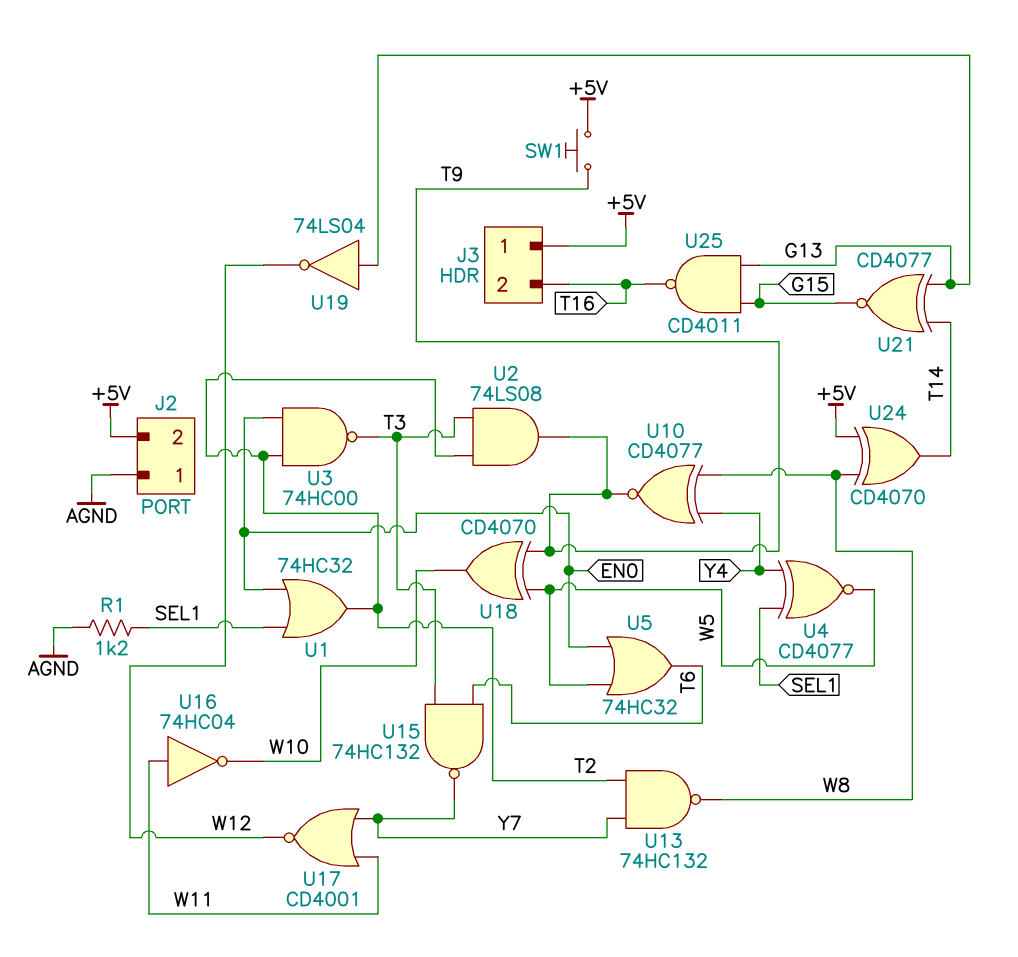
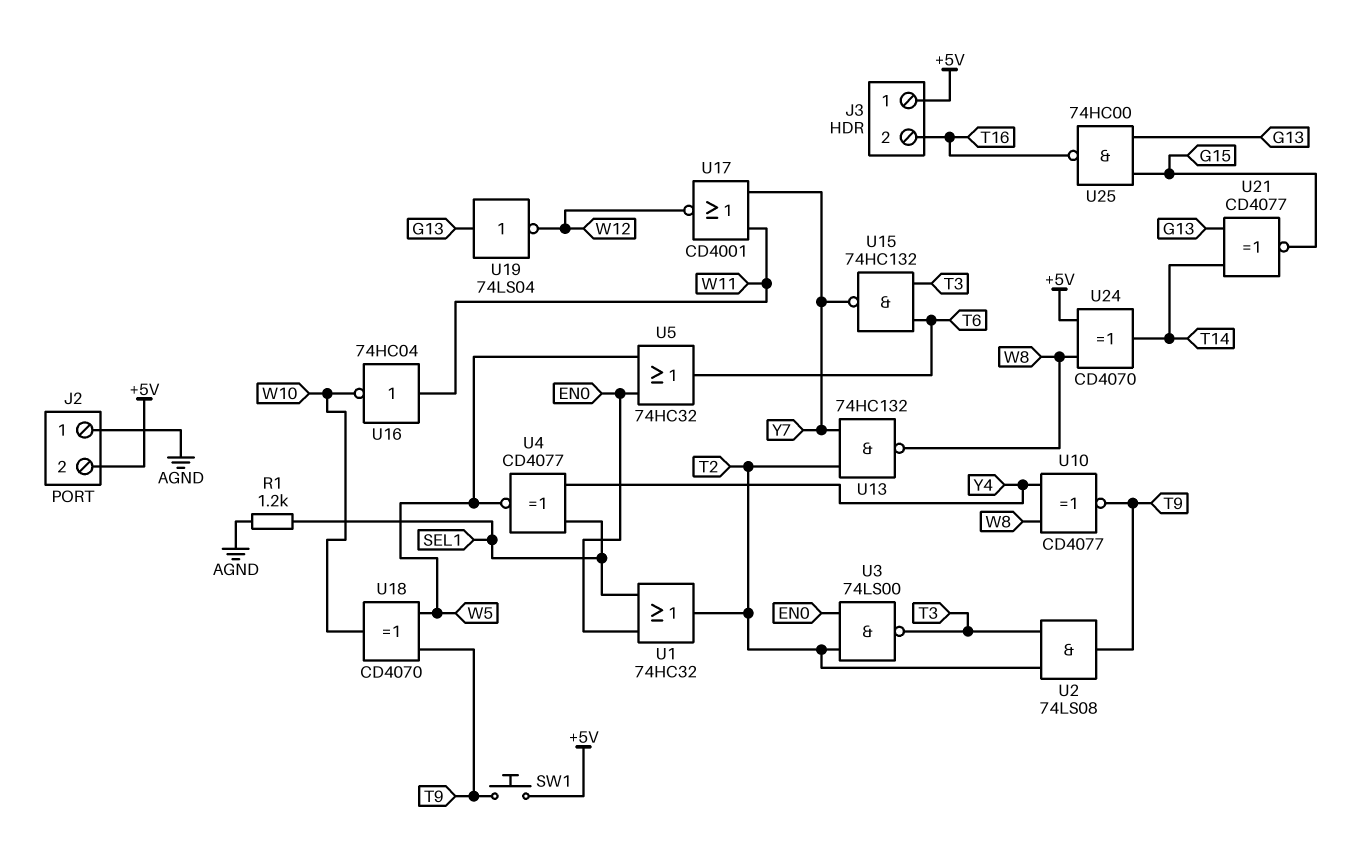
U3: NAND 74HC00 (in EN0, in T2, out T3) -> NAND 74LS00 (in EN0, in T2, out T3)
U25: NAND CD4011 (in G13, in G15, out T16) -> NAND 74HC00 (in G13, in G15, out T16)

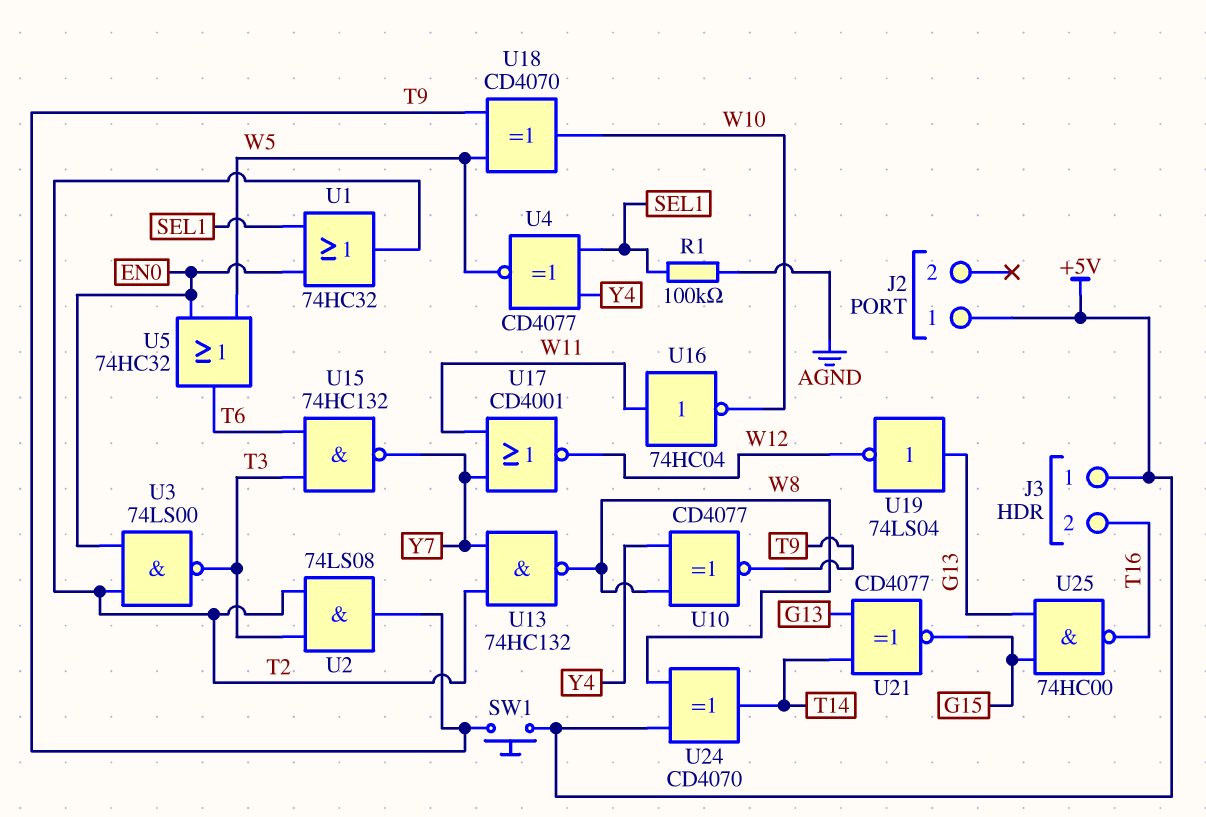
J2 pin 1: AGND -> +5V
J2 pin 2: +5V -> none
R1: 1.2k (AGND, SEL1) -> 100k (AGND, SEL1)

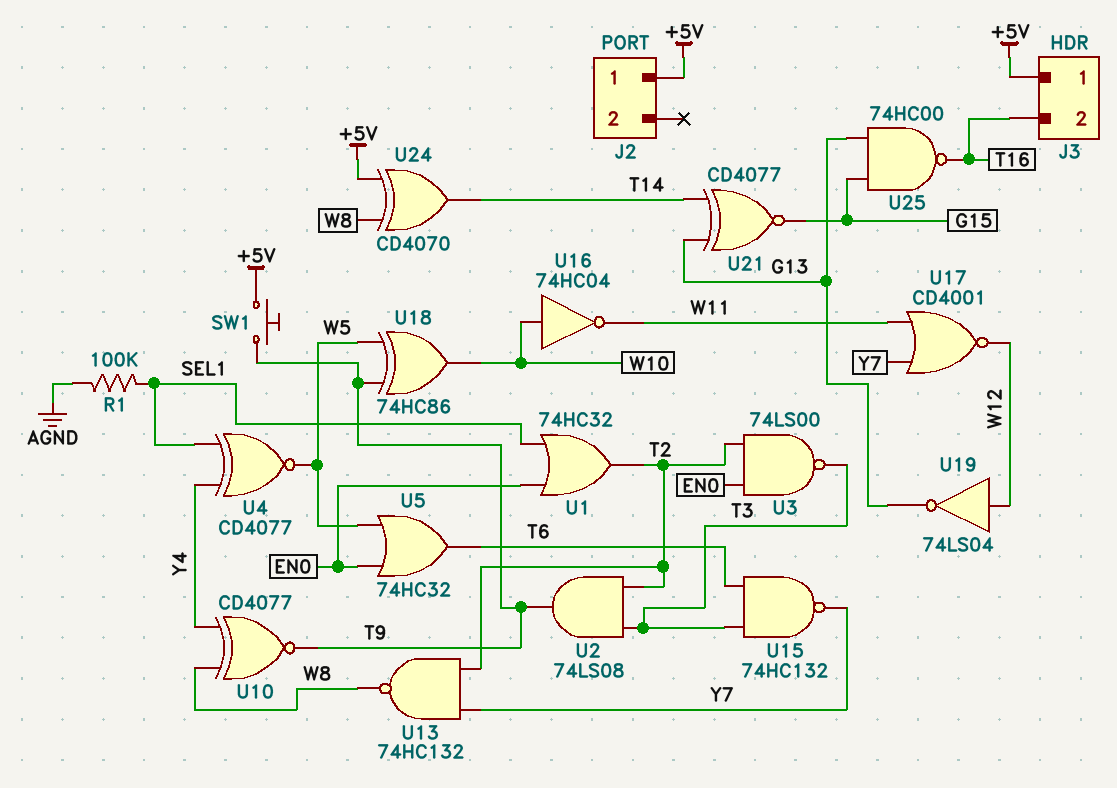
U16: NOT 74HC04 (in W11, out W10) -> NOT 74HC04 (in W10, out W11)
U18: XOR CD4070 (in T9, in W5, out W10) -> XOR 74HC86 (in T9, in W5, out W10)
U19: NOT 74LS04 (in G13, out W12) -> NOT 74LS04 (in W12, out G13)

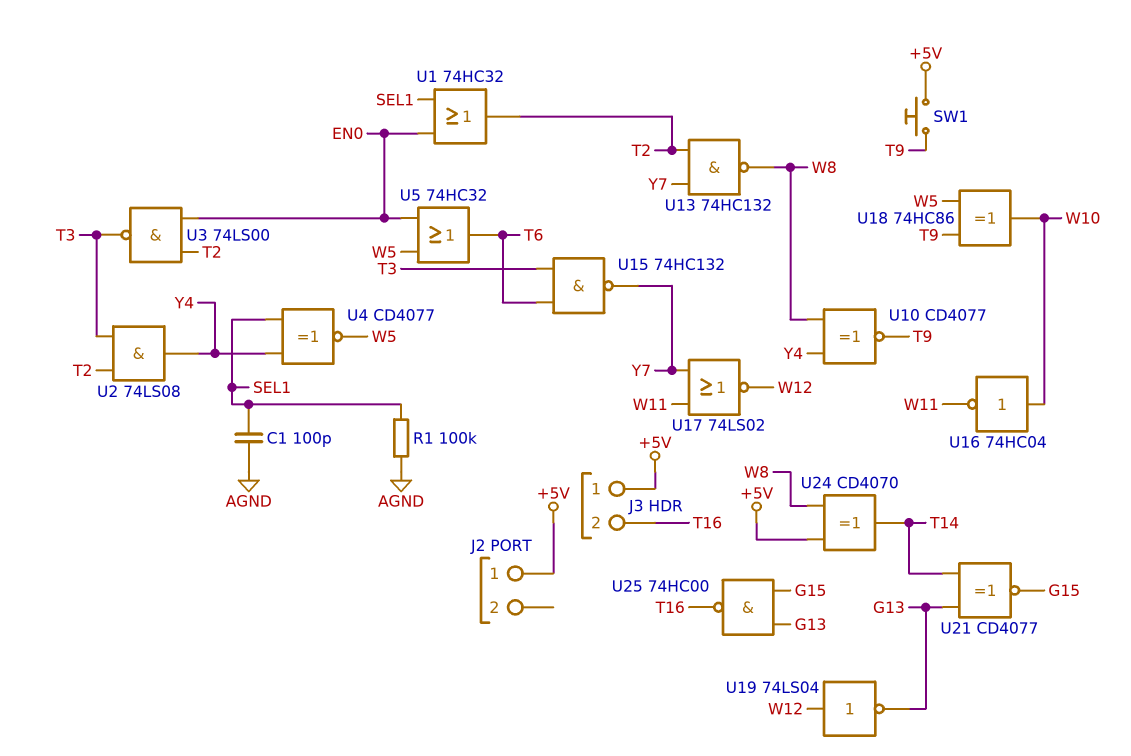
C1: none -> 100pF (AGND, SEL1)
U2: AND 74LS08 (in T2, in T3, out T9) -> AND 74LS08 (in T2, in T3, out Y4)
U17: NOR CD4001 (in W11, in Y7, out W12) -> NOR 74LS02 (in W11, in Y7, out W12)

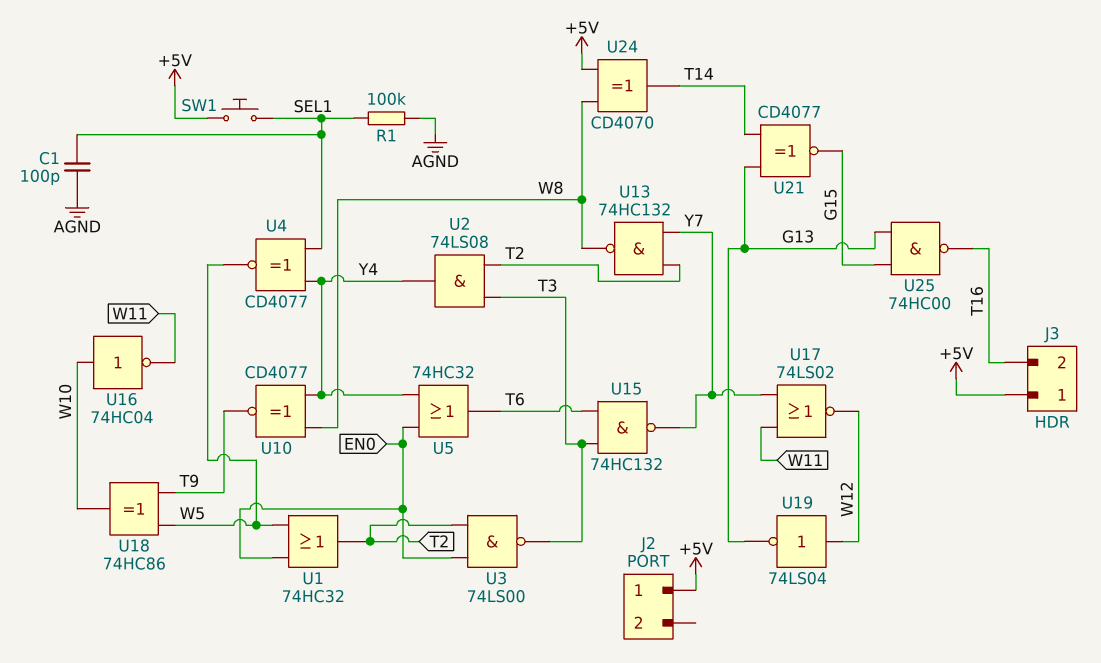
SW1: button (+5V, T9) -> button (+5V, SEL1)
U1: OR 74HC32 (in EN0, in SEL1, out T2) -> OR 74HC32 (in EN0, in W5, out T2)
U5: OR 74HC32 (in EN0, in W5, out T6) -> OR 74HC32 (in EN0, in Y4, out T6)

